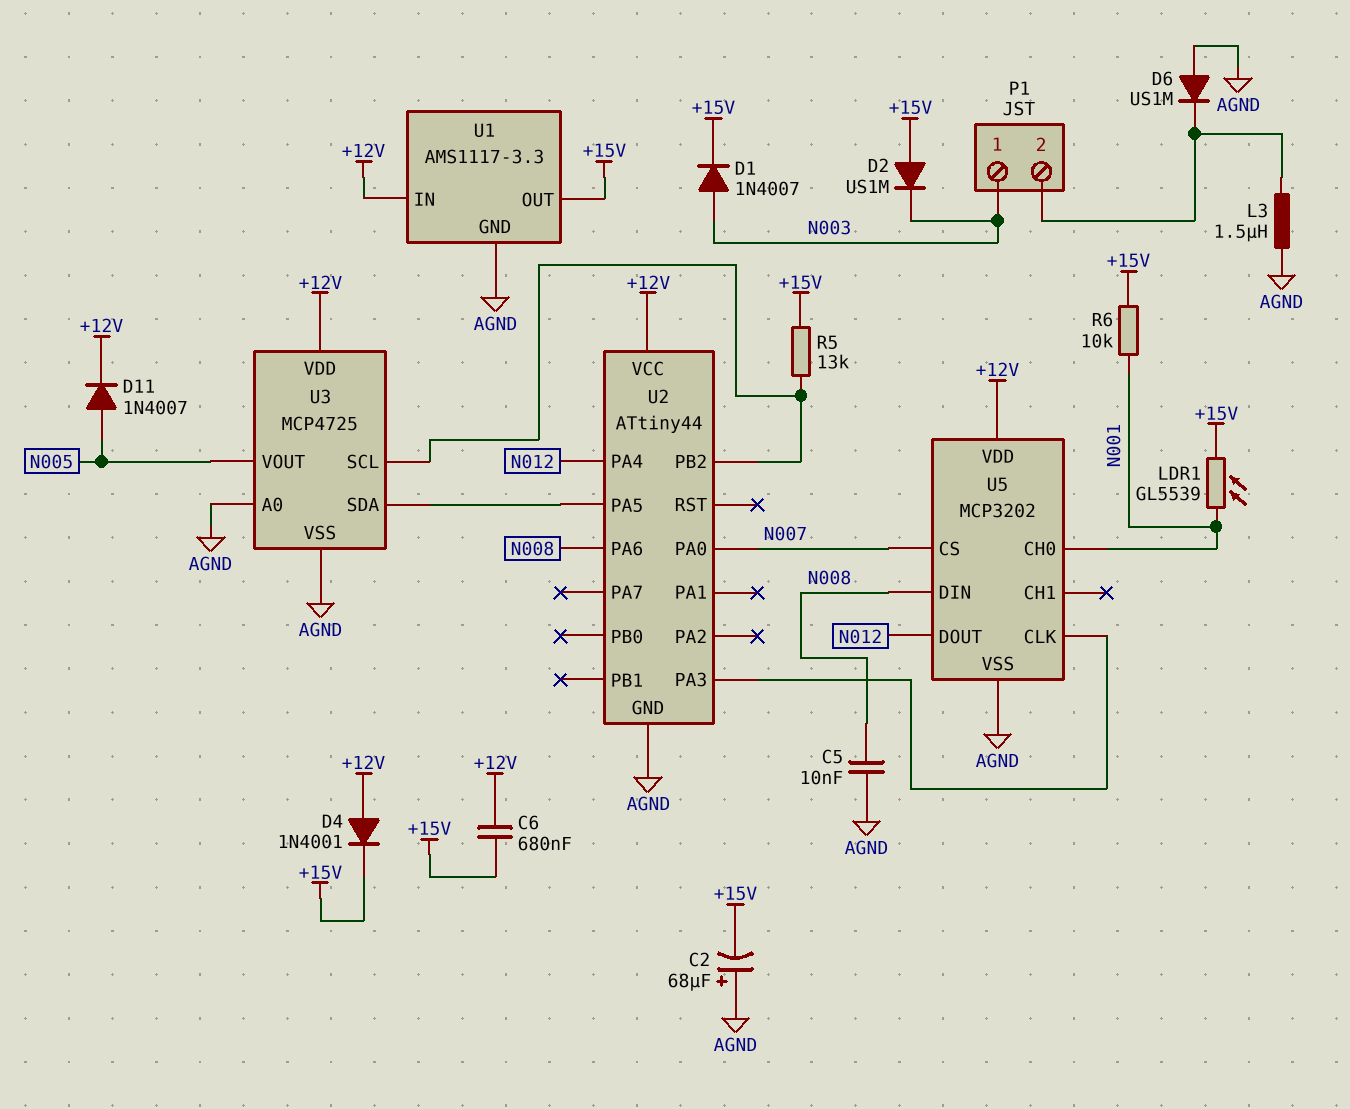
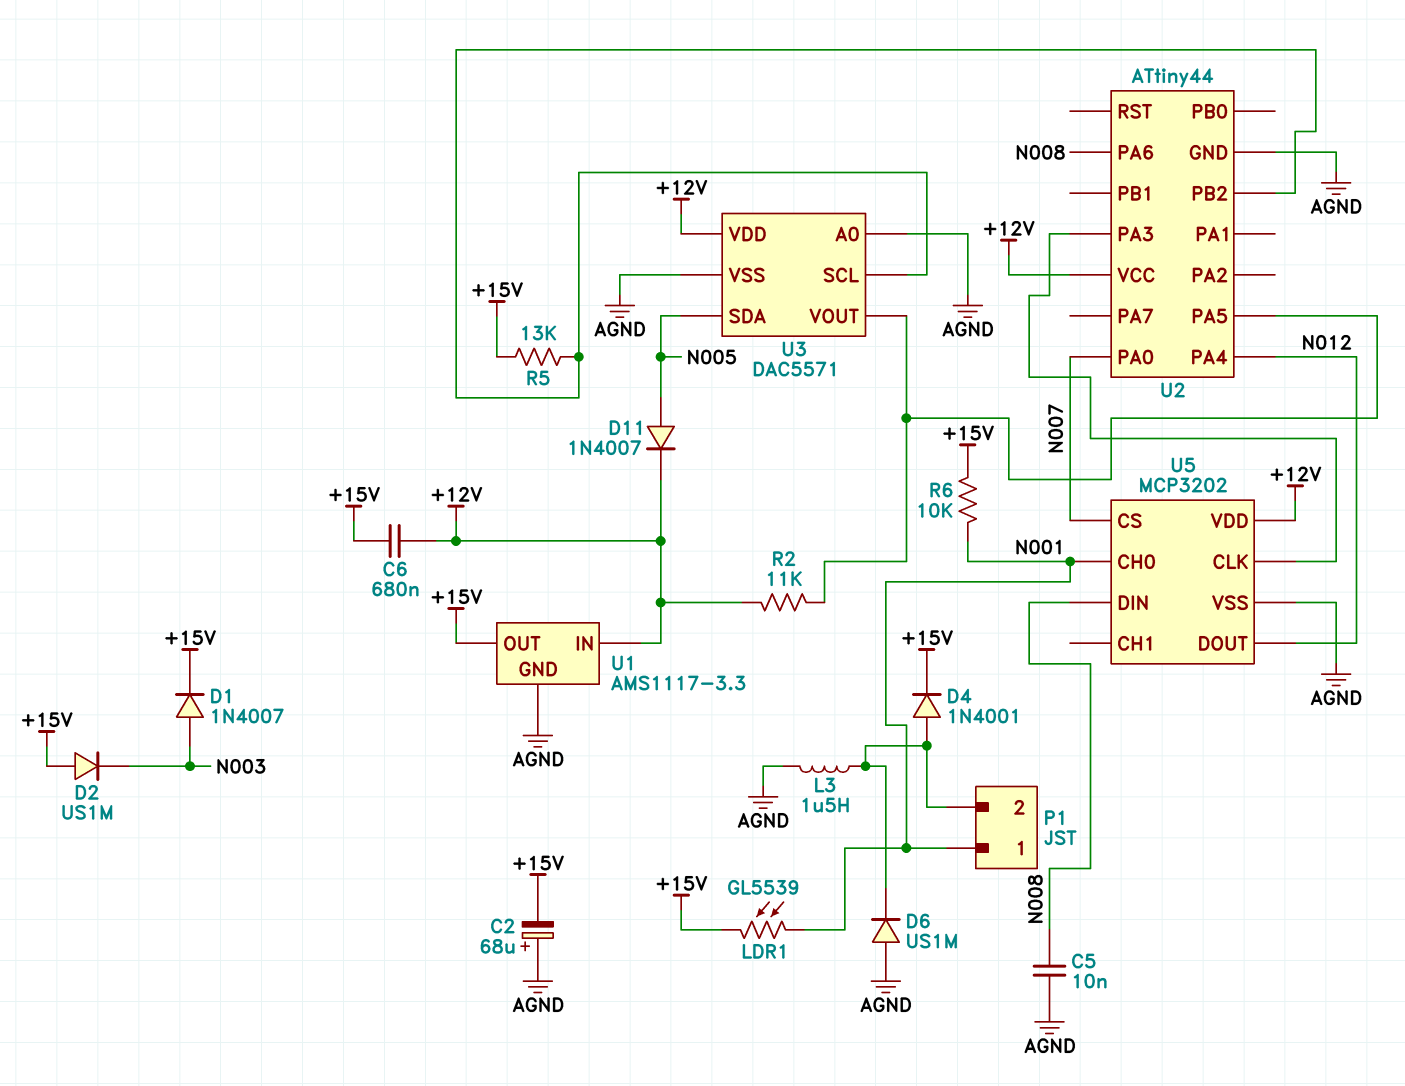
D4: diode 1N4001 (A +12V, K +15V) -> diode 1N4001 (A P1/2, K +15V)
P1 pin 1: N003 -> N001
R2: none -> 11k (+12V, U2/PA5)
U3: MCP4725 -> DAC5571
U3 pin SDA: U2/PA5 -> N005
U3 pin VOUT: N005 -> U2/PA5

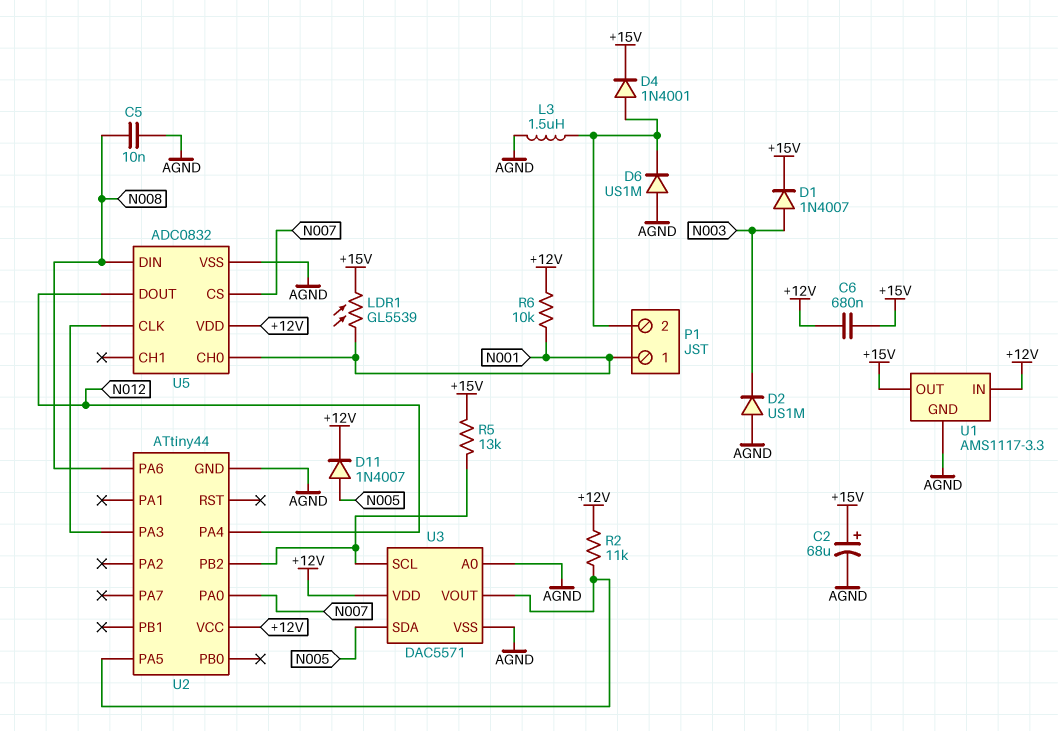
C2: 68uF (plus AGND, minus +15V) -> 68uF (plus +15V, minus AGND)
D2: diode US1M (A +15V, K N003) -> diode US1M (A AGND, K N003)
R6: 10k (+15V, N001) -> 10k (+12V, N001)
U5: MCP3202 -> ADC0832

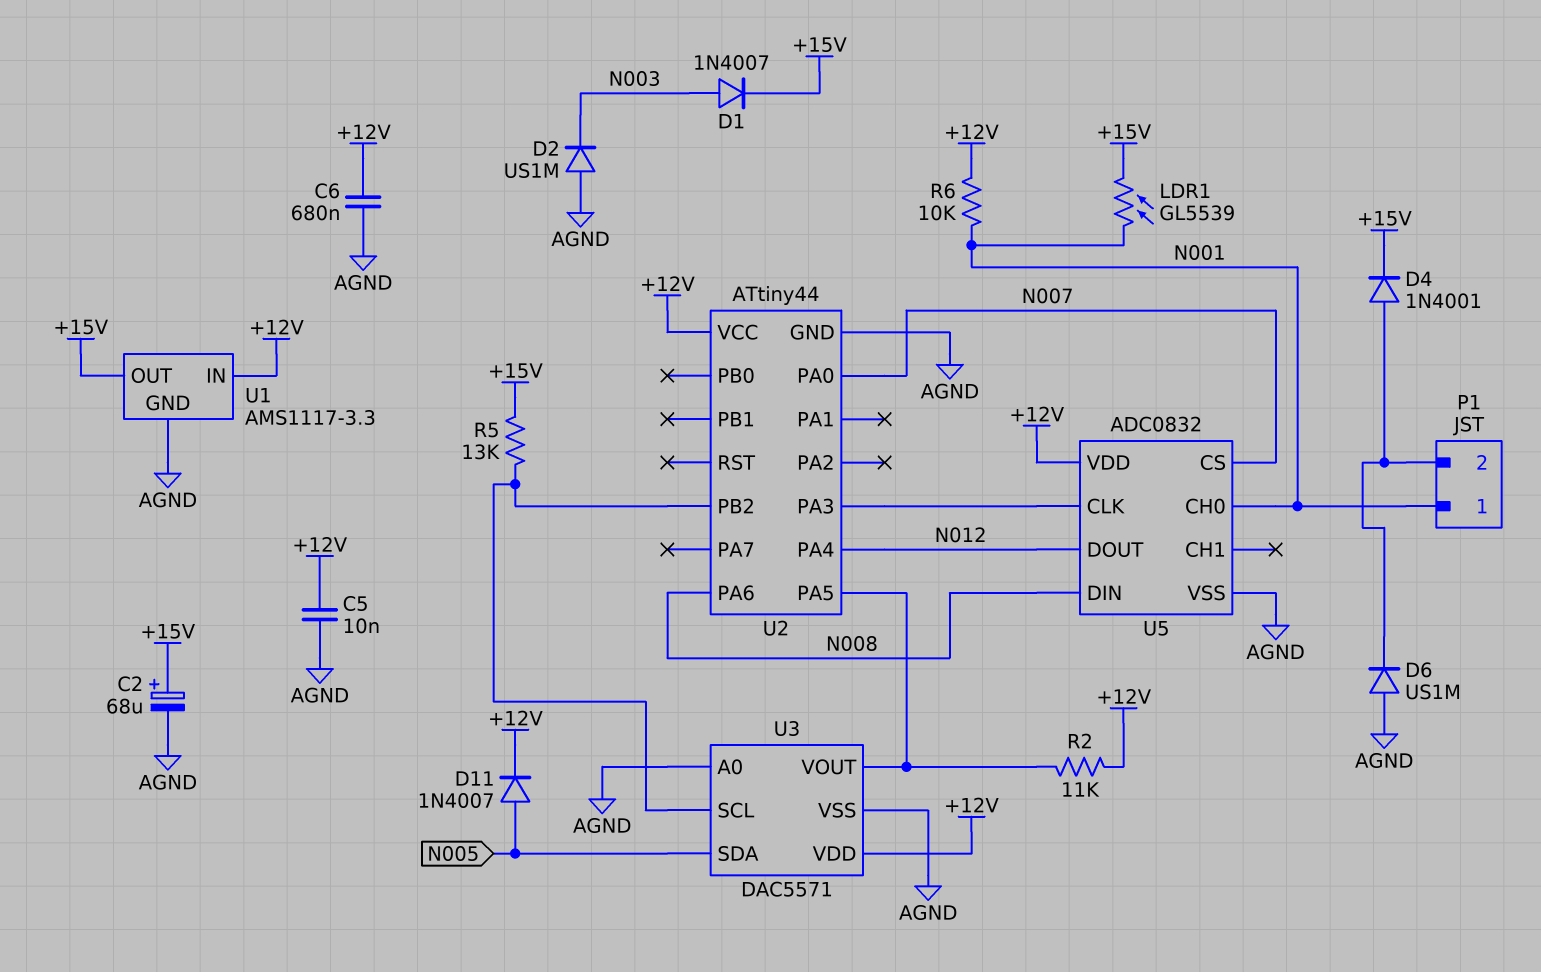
C5: 10nF (AGND, N008) -> 10nF (+12V, AGND)
C6: 680nF (+12V, +15V) -> 680nF (+12V, AGND)
L3: 1.5uH (AGND, P1/2) -> none

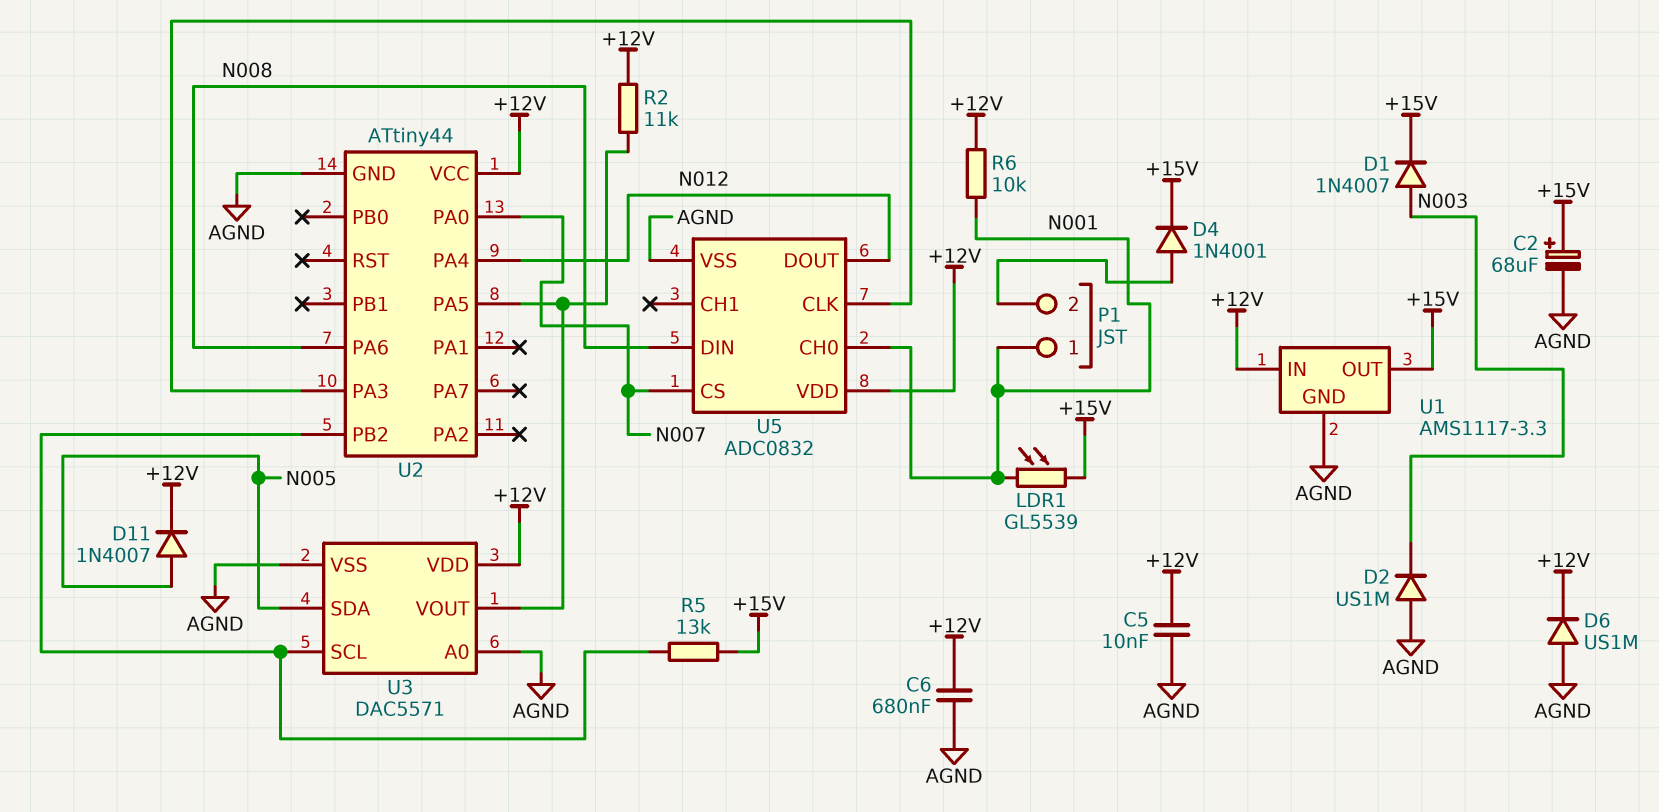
D6: diode US1M (A AGND, K P1/2) -> diode US1M (A AGND, K +12V)

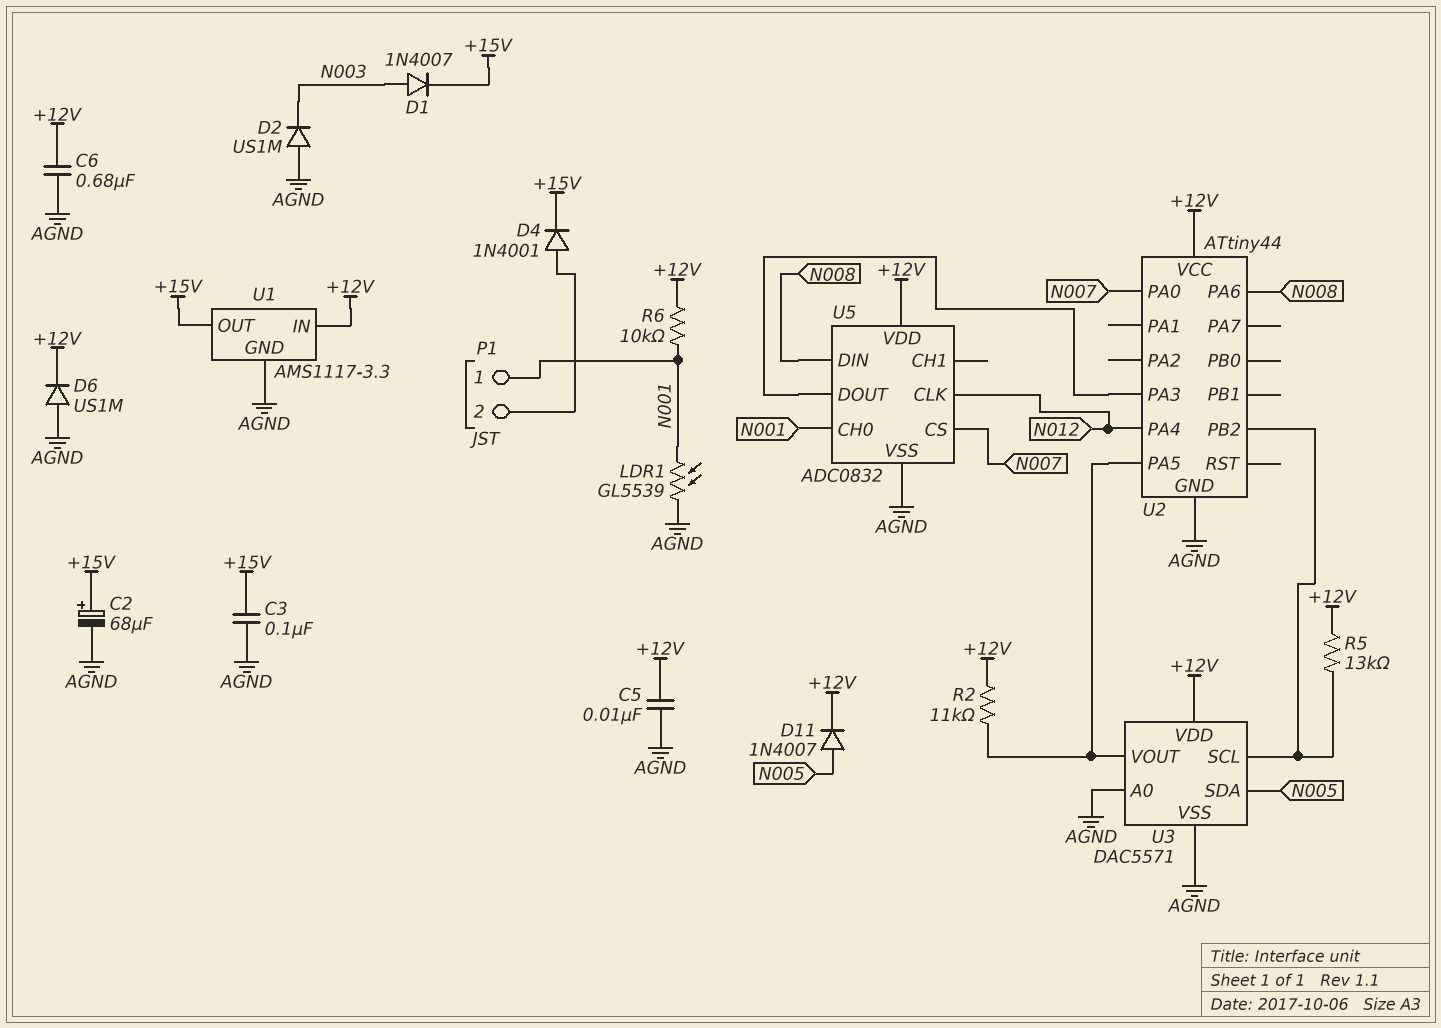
C3: none -> 100nF (+15V, AGND)
LDR1: GL5539 (+15V, N001) -> GL5539 (AGND, N001)
R5: 13k (+15V, U2/PB2) -> 13k (+12V, U2/PB2)
U5 pin CLK: U2/PA3 -> N012
U5 pin DOUT: N012 -> U2/PA3

